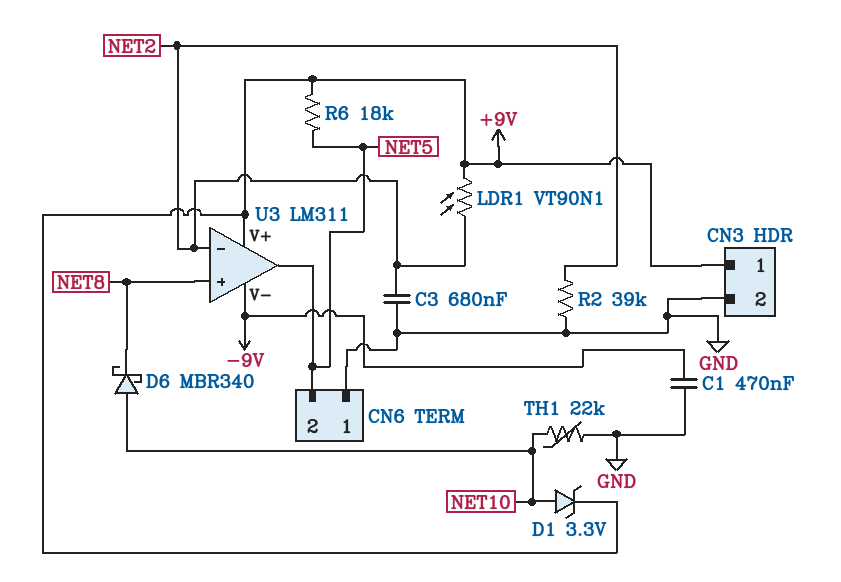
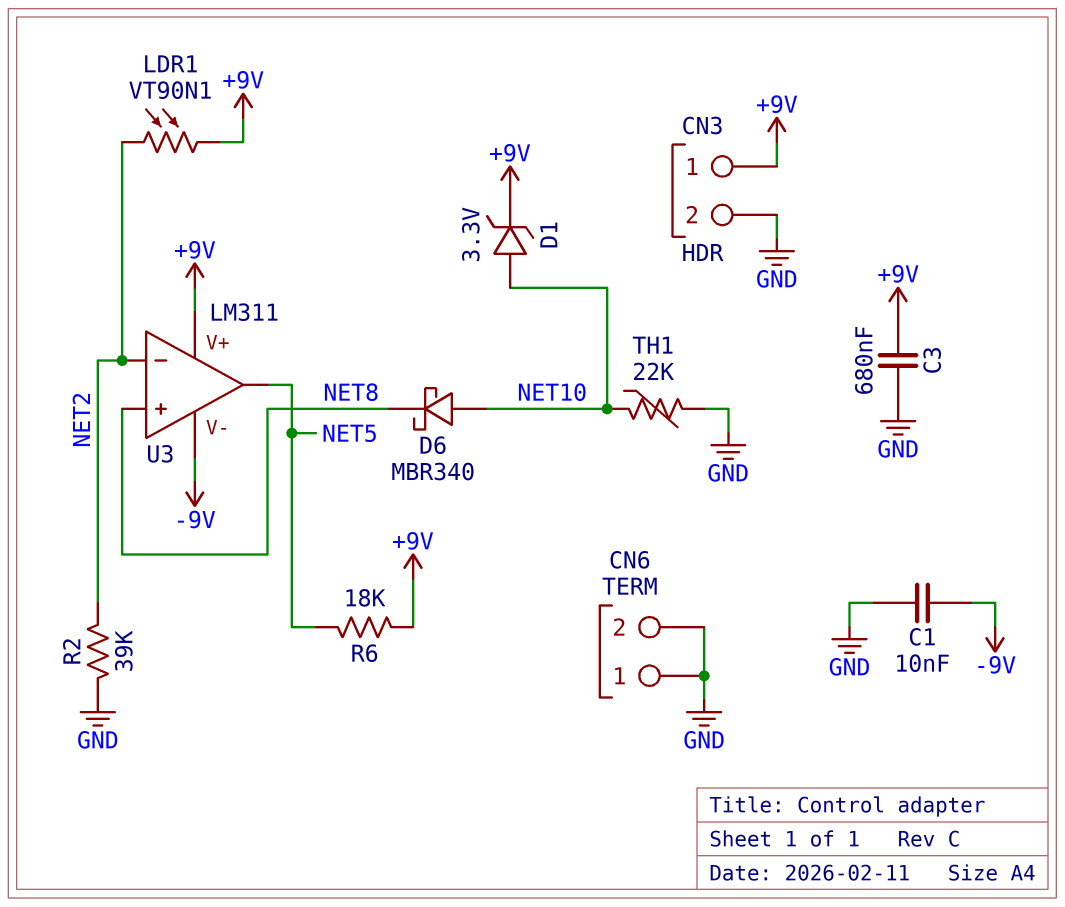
C1: 470nF (-9V, GND) -> 10nF (-9V, GND)
C3: 680nF (GND, NET2) -> 680nF (+9V, GND)
CN6 pin 2: NET5 -> GND

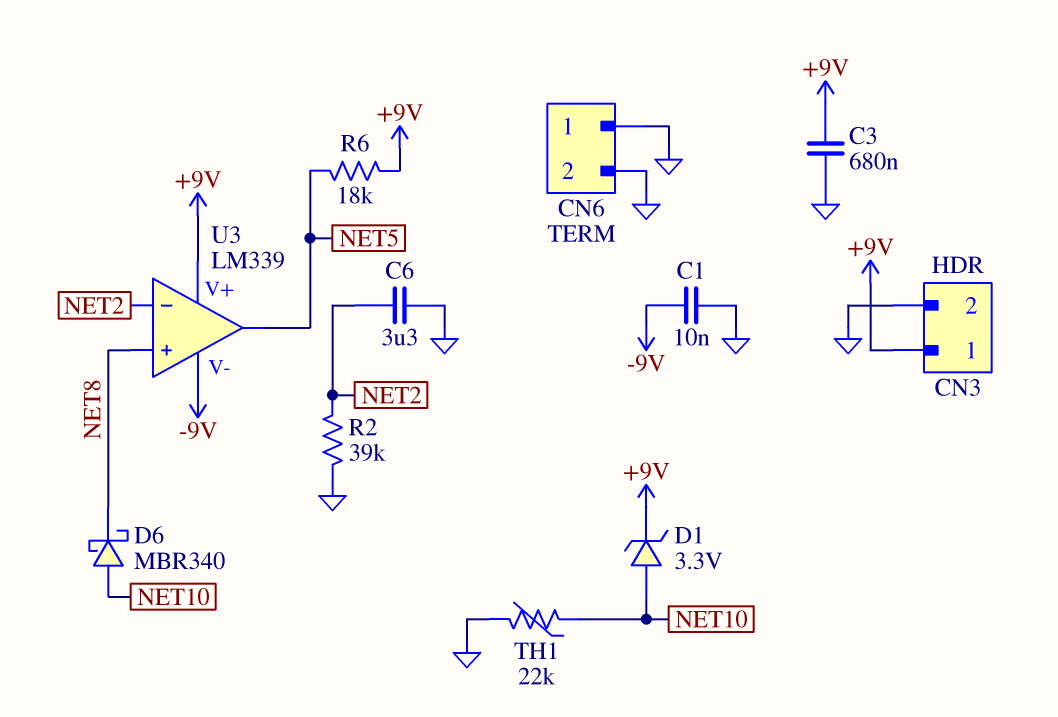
C6: none -> 3.3uF (GND, NET2)
LDR1: VT90N1 (+9V, NET2) -> none
U3: LM311 -> LM339

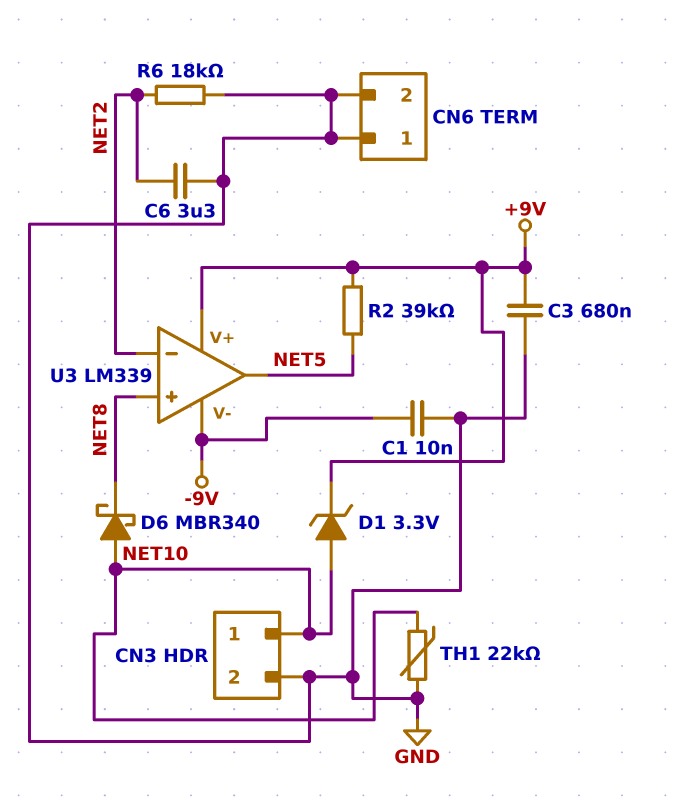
CN3 pin 1: +9V -> NET10
R2: 39k (GND, NET2) -> 39k (+9V, NET5)
R6: 18k (+9V, NET5) -> 18k (GND, NET2)

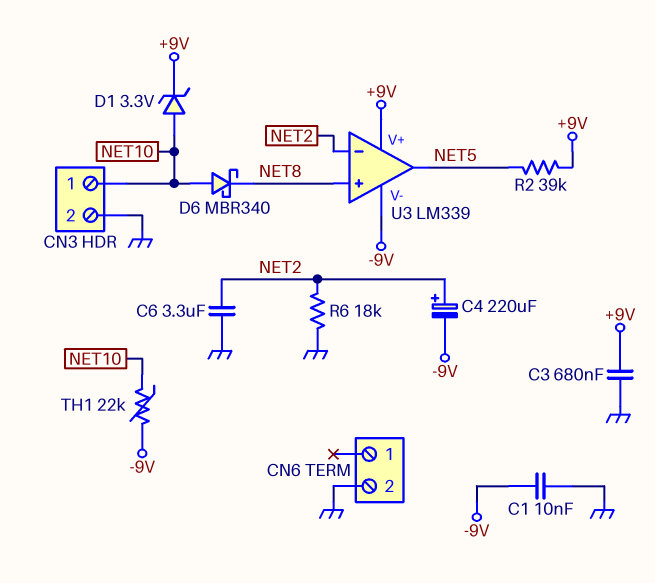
C4: none -> 220uF (plus NET2, minus -9V)
CN6 pin 1: GND -> none
TH1: 22k (GND, NET10) -> 22k (-9V, NET10)

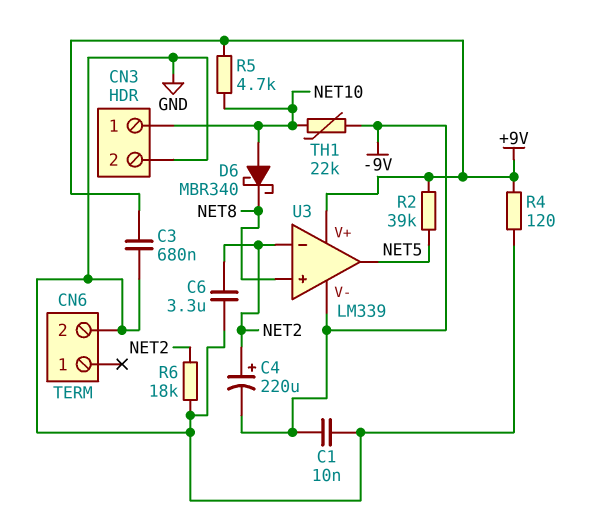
D1: zener 3.3V (A NET10, K +9V) -> none
R4: none -> 120 (+9V, GND)
R5: none -> 4.7k (+9V, NET10)

